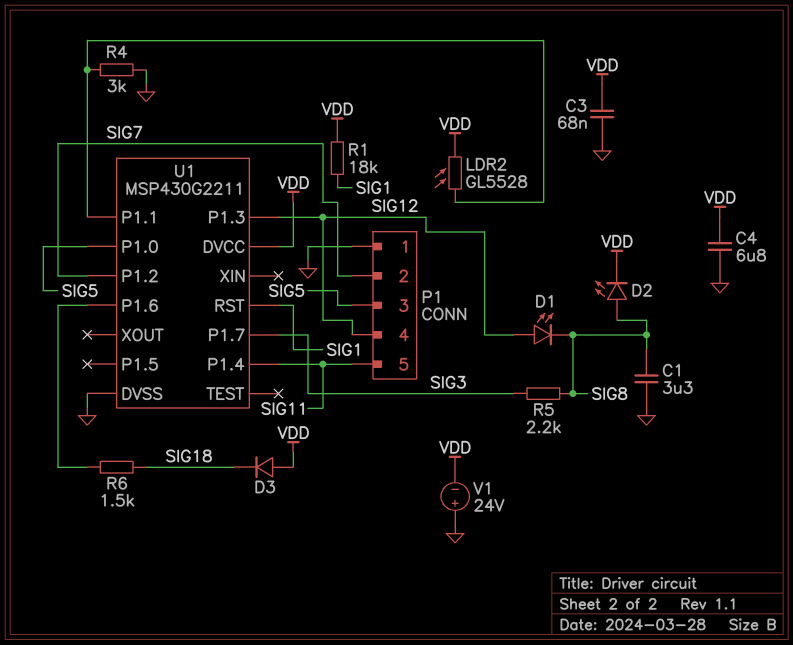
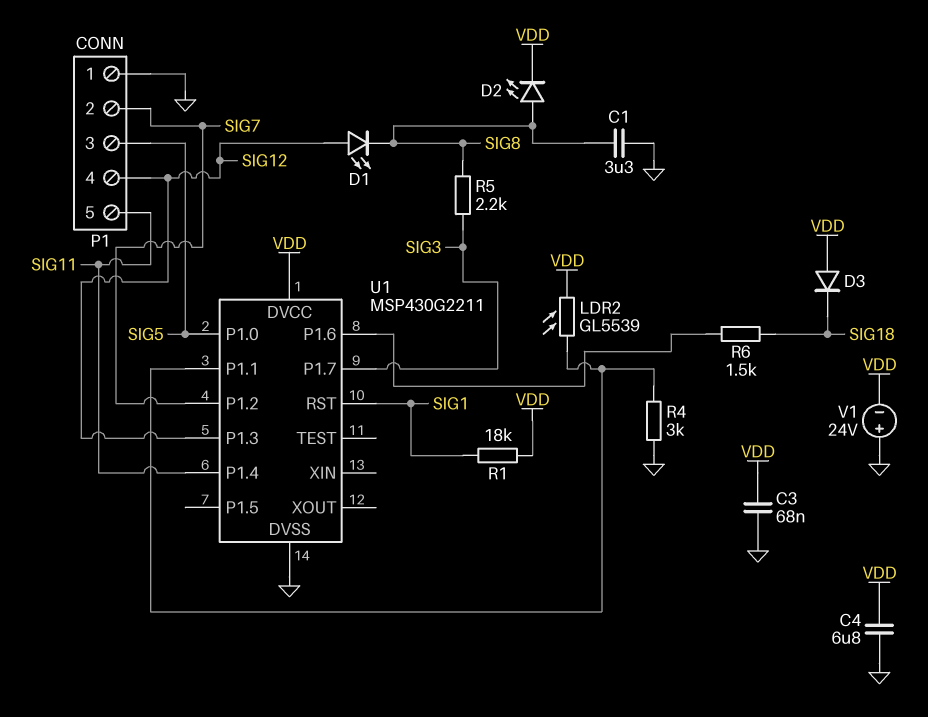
LDR2: GL5528 (U1/P1.1, VDD) -> GL5539 (U1/P1.1, VDD)

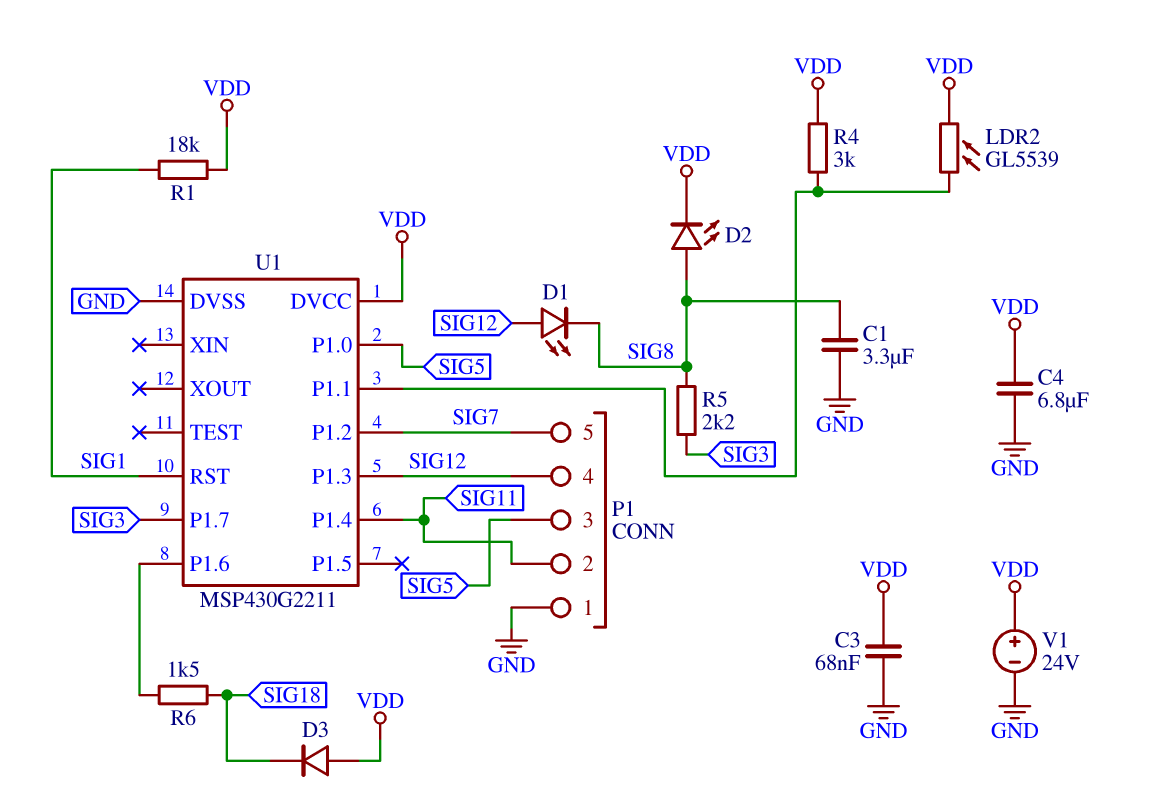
P1 pin 2: SIG7 -> SIG11
P1 pin 5: SIG11 -> SIG7
R4: 3k (GND, U1/P1.1) -> 3k (U1/P1.1, VDD)
V1: 24V (plus GND, minus VDD) -> 24V (plus VDD, minus GND)

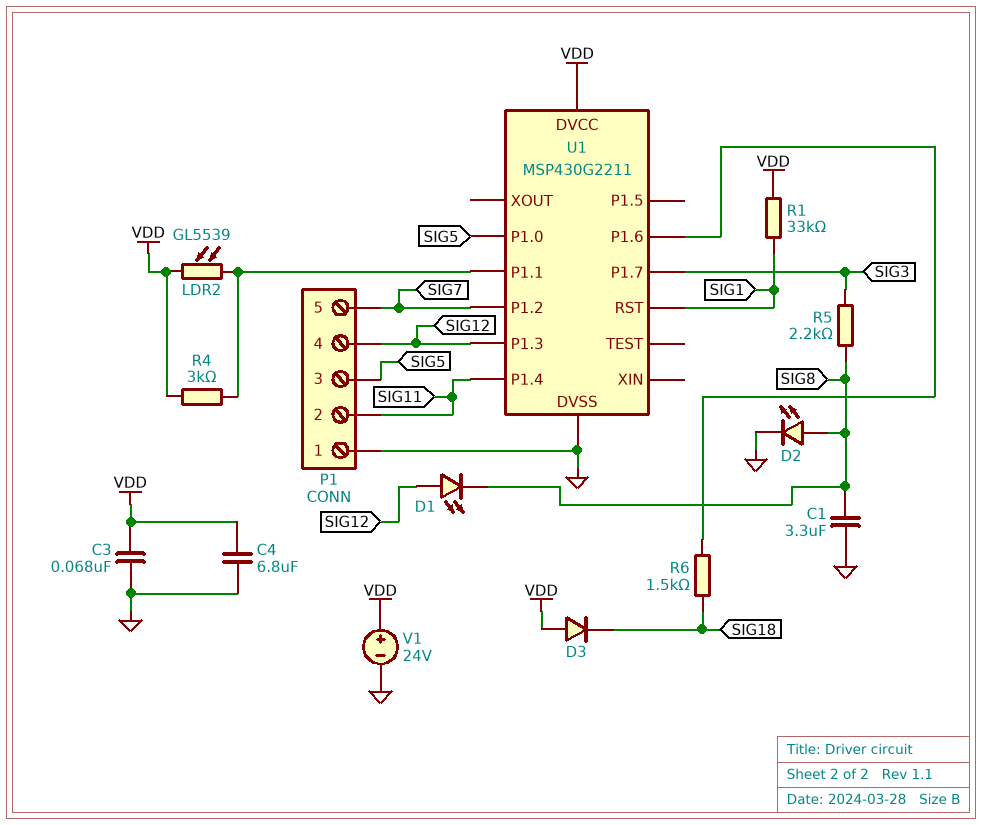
D2: LED (A SIG8, K VDD) -> LED (A SIG8, K GND)
R1: 18k (SIG1, VDD) -> 33k (SIG1, VDD)

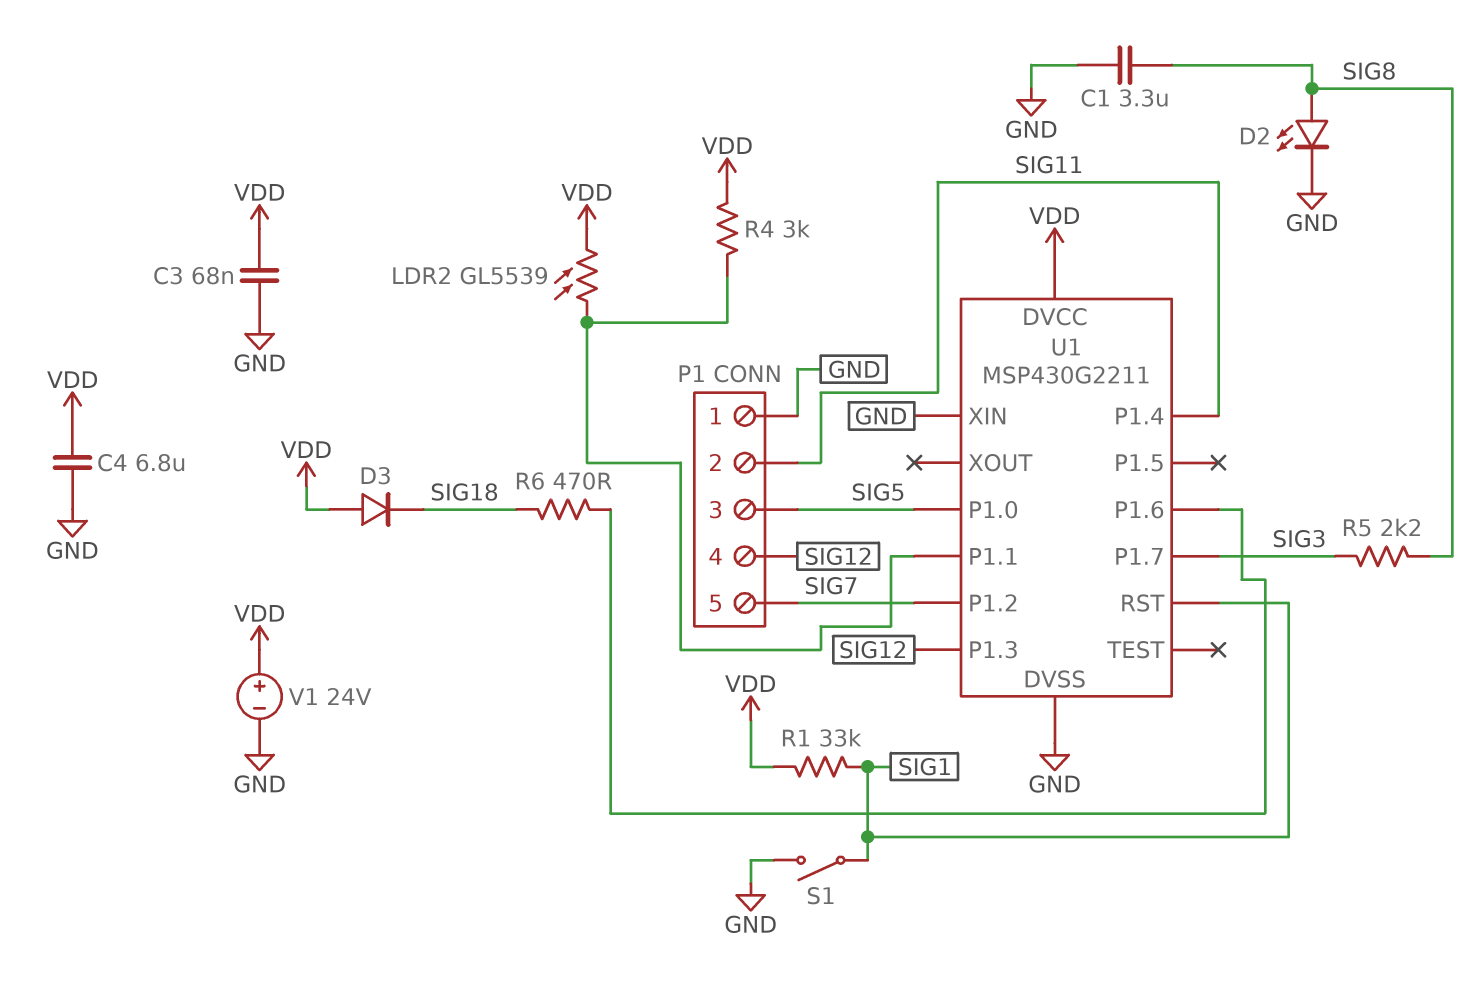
D1: LED (A SIG12, K SIG8) -> none
R6: 1.5k (SIG18, U1/P1.6) -> 470 (SIG18, U1/P1.6)
S1: none -> switch (GND, SIG1)
U1 pin XIN: none -> GND

